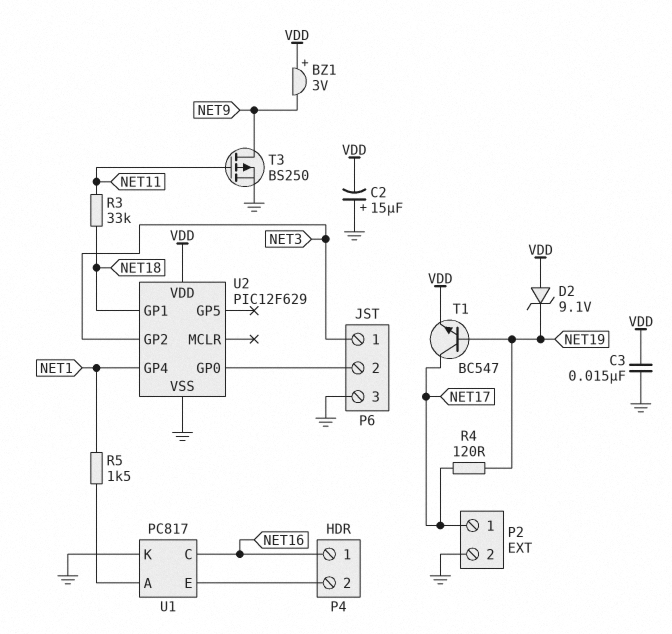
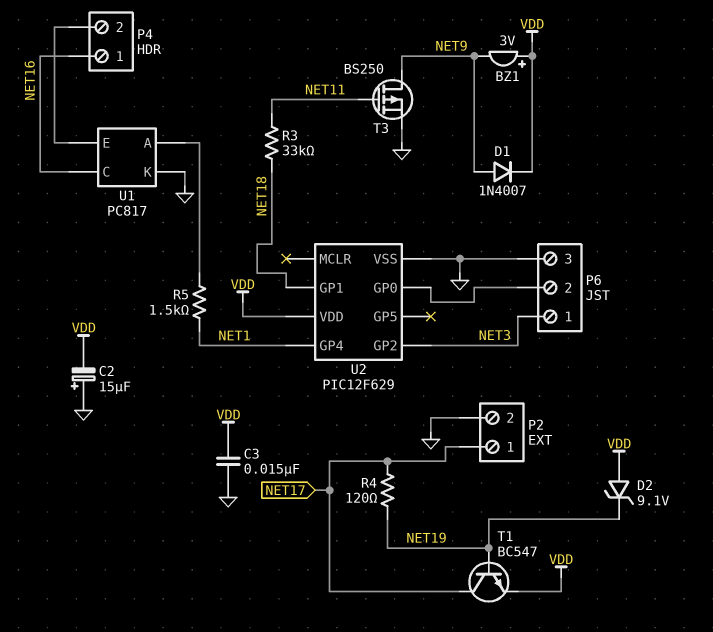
D1: none -> diode 1N4007 (A NET9, K VDD)

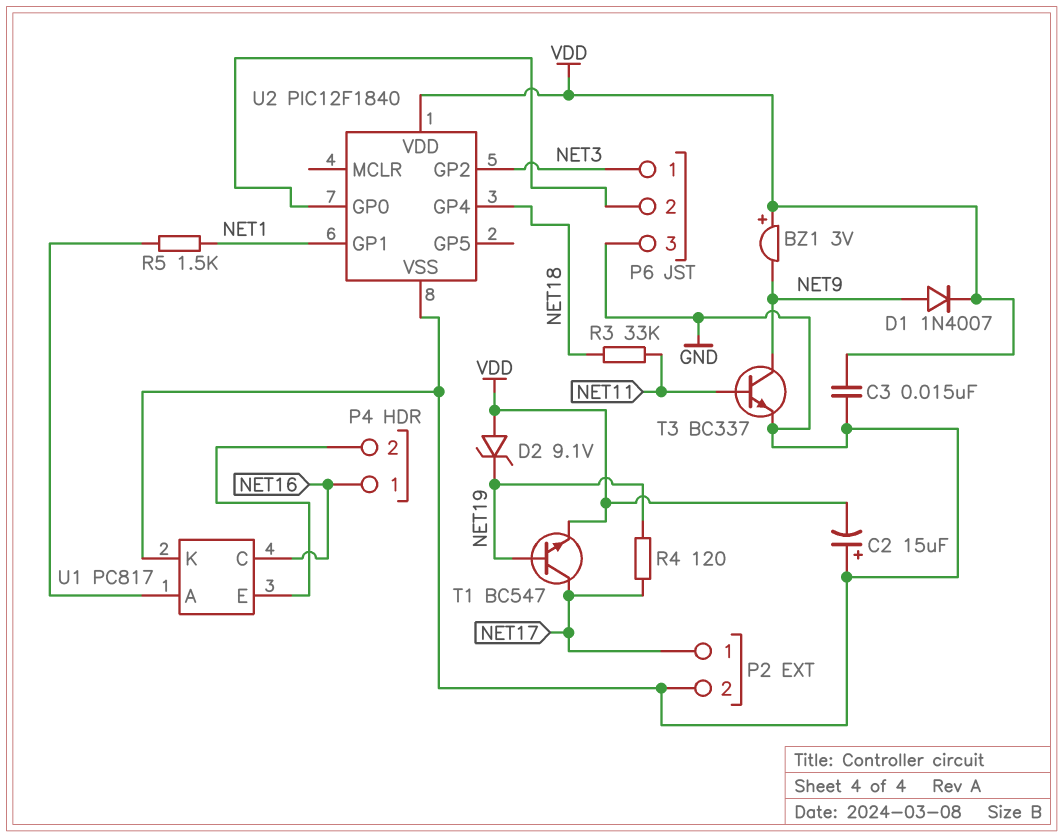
T3: PMOS BS250 (G NET11, D NET9, S GND) -> NPN BC337 (B NET11, C NET9, E GND)
U2: PIC12F629 -> PIC12F1840
U2 pin GP1: NET18 -> NET1
U2 pin GP4: NET1 -> NET18

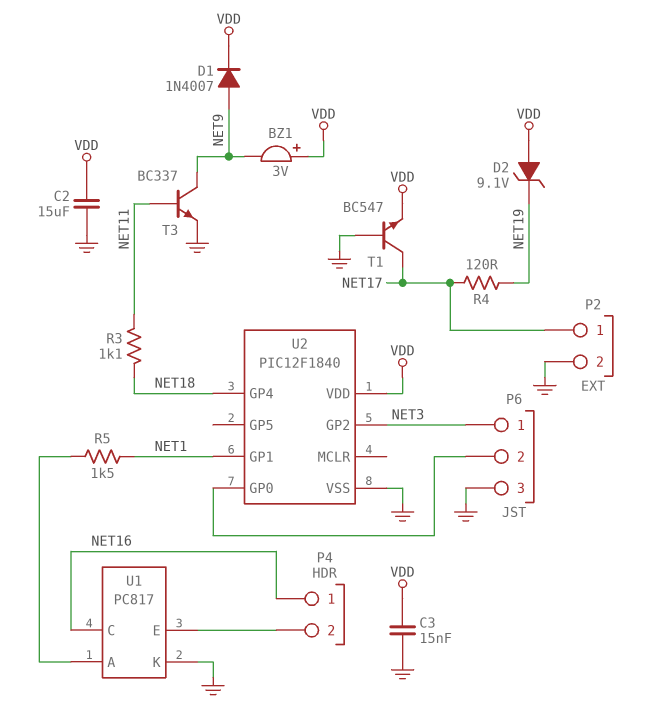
C2: 15uF (plus GND, minus VDD) -> 15uF (GND, VDD)
R3: 33k (NET11, NET18) -> 1.1k (NET11, NET18)
T1: NPN BC547 (B NET19, C NET17, E VDD) -> NPN BC547 (B GND, C NET17, E VDD)

